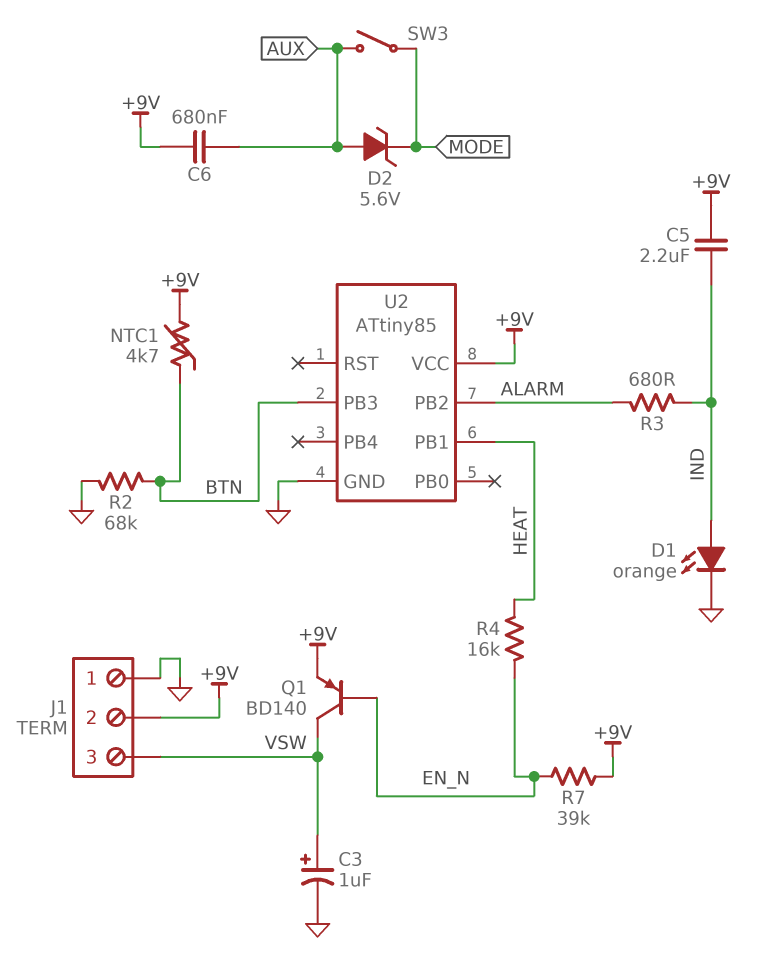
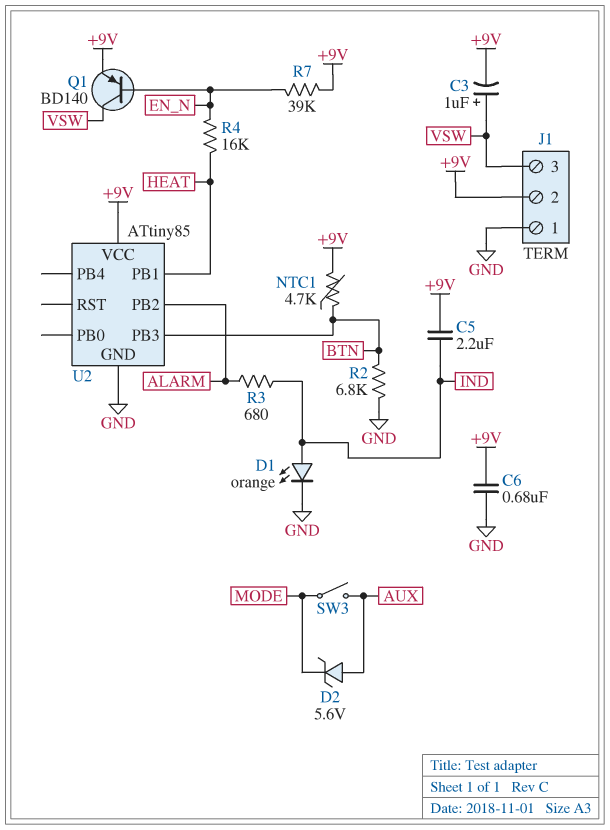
C3: 1uF (plus VSW, minus GND) -> 1uF (plus VSW, minus +9V)
C6: 680nF (+9V, AUX) -> 680nF (+9V, GND)
R2: 68k (BTN, GND) -> 6.8k (BTN, GND)

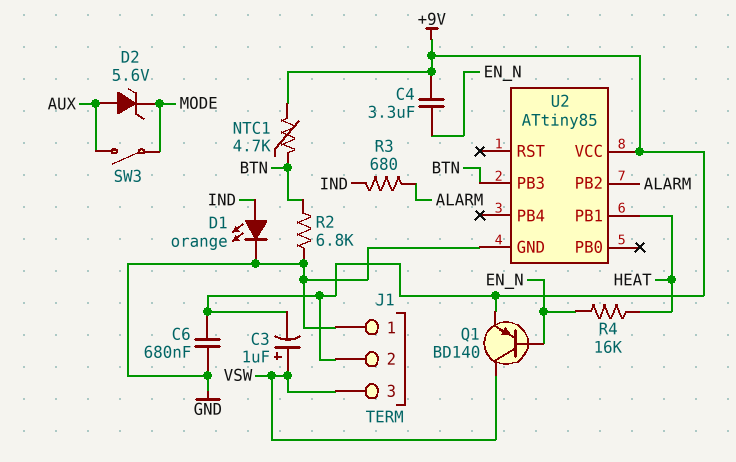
C4: none -> 3.3uF (+9V, EN_N)
C5: 2.2uF (+9V, IND) -> none
R7: 39k (+9V, EN_N) -> none

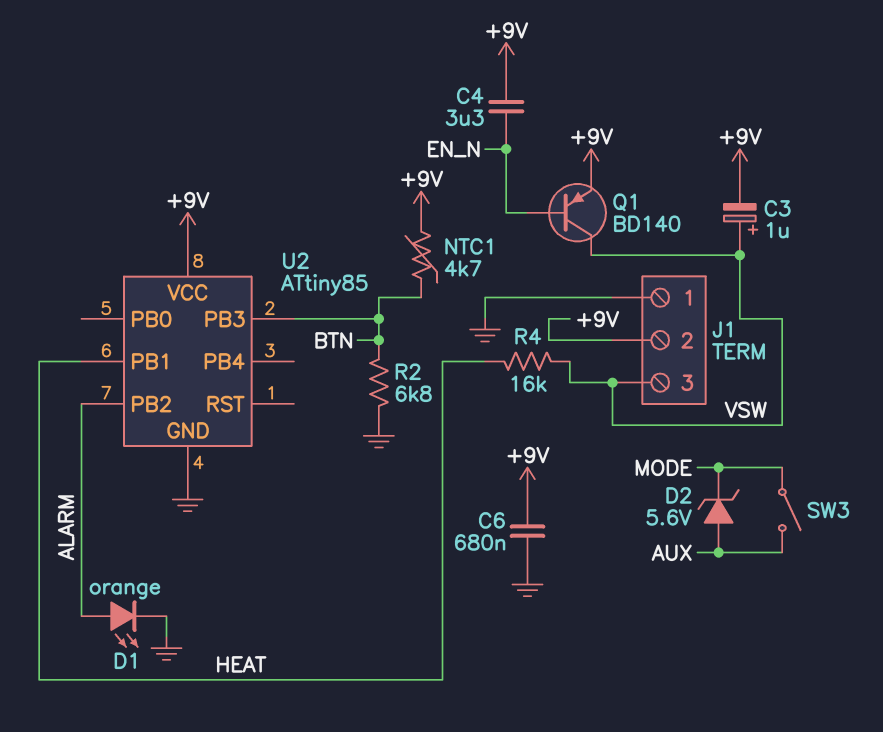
D1: LED orange (A IND, K GND) -> LED orange (A ALARM, K GND)
R3: 680 (ALARM, IND) -> none
R4: 16k (EN_N, HEAT) -> 16k (HEAT, VSW)

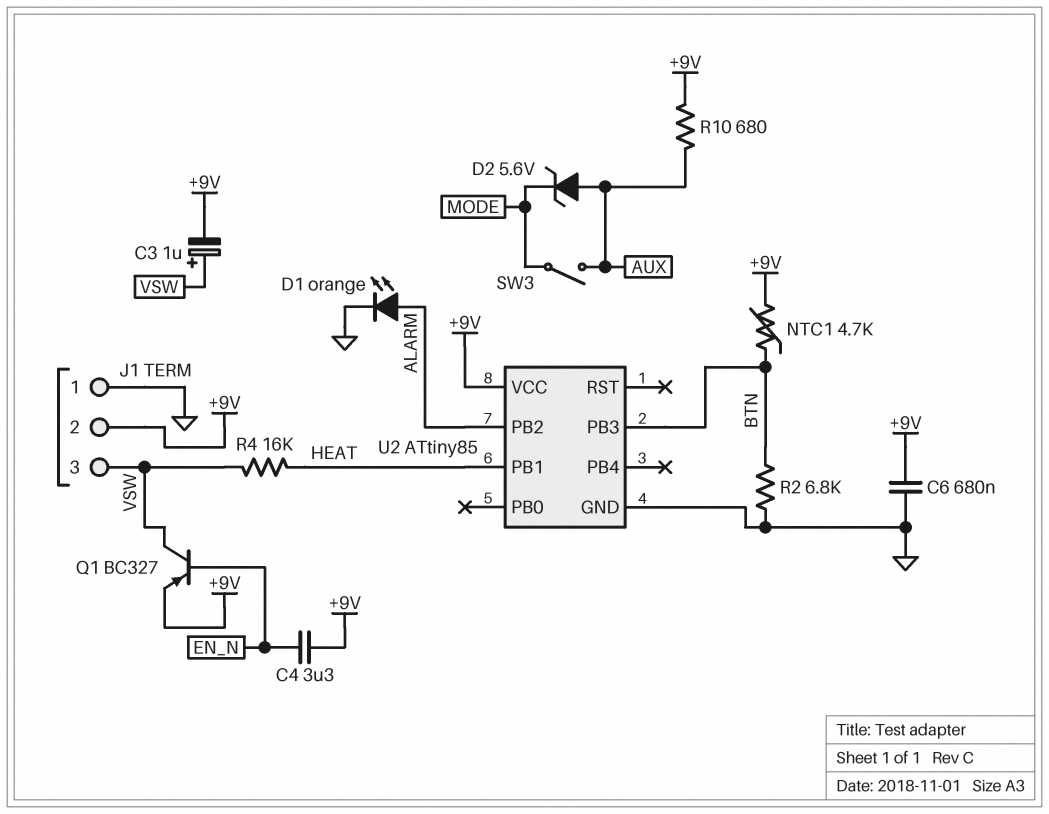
Q1: PNP BD140 (B EN_N, C VSW, E +9V) -> PNP BC327 (B EN_N, C VSW, E +9V)
R10: none -> 680 (+9V, AUX)

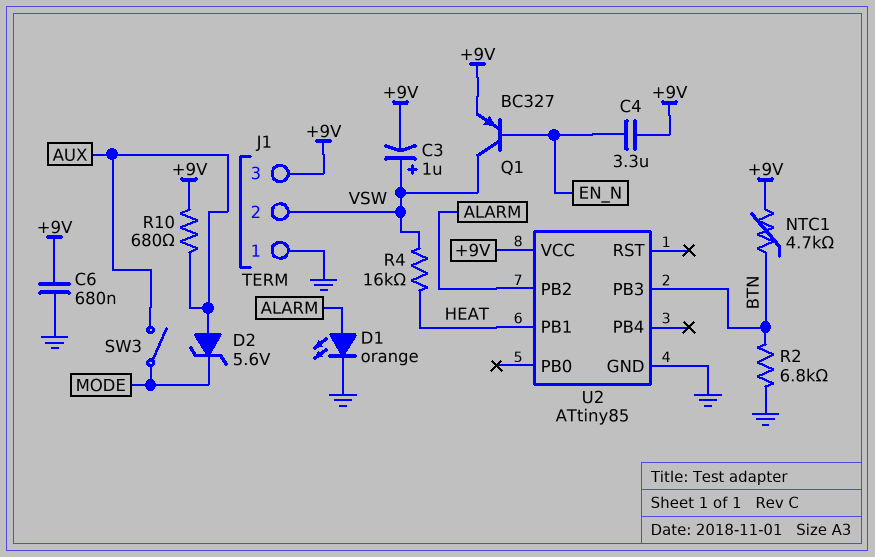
J1 pin 2: +9V -> VSW
J1 pin 3: VSW -> +9V

